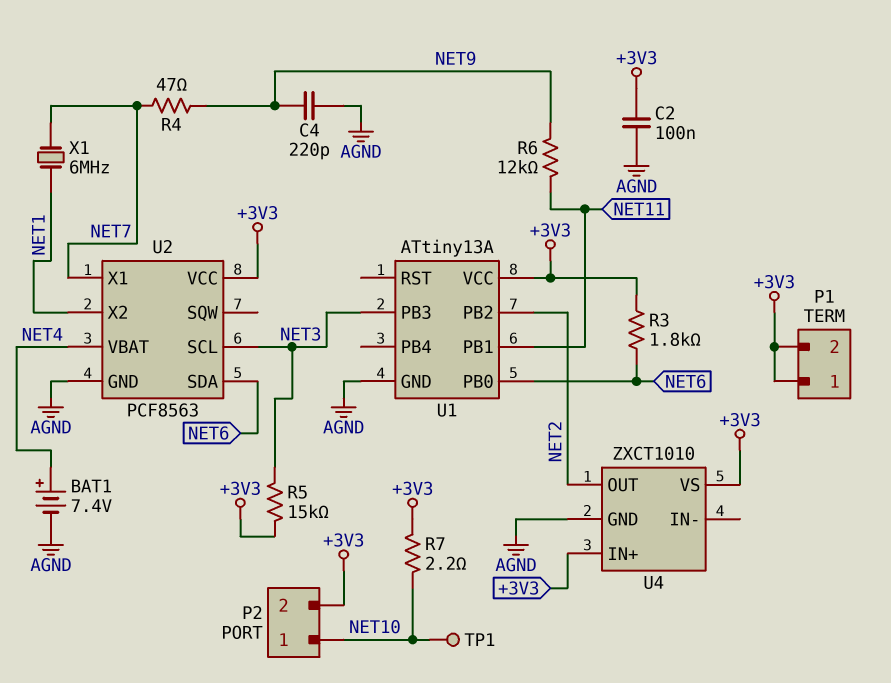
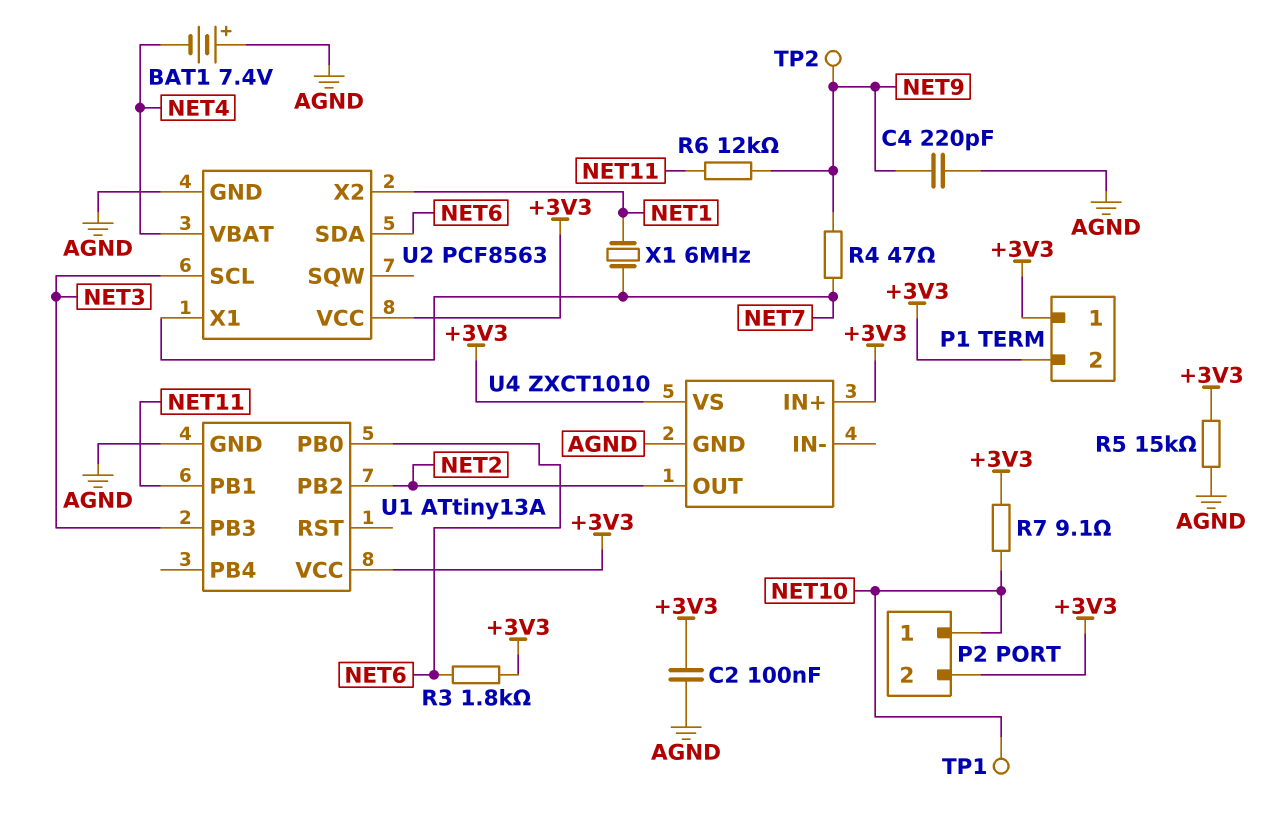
BAT1: 7.4V (plus NET4, minus AGND) -> 7.4V (plus AGND, minus NET4)
R5: 15k (+3V3, NET3) -> 15k (+3V3, AGND)
R7: 2.2 (+3V3, NET10) -> 9.1 (+3V3, NET10)
TP2: none -> test point (NET9)

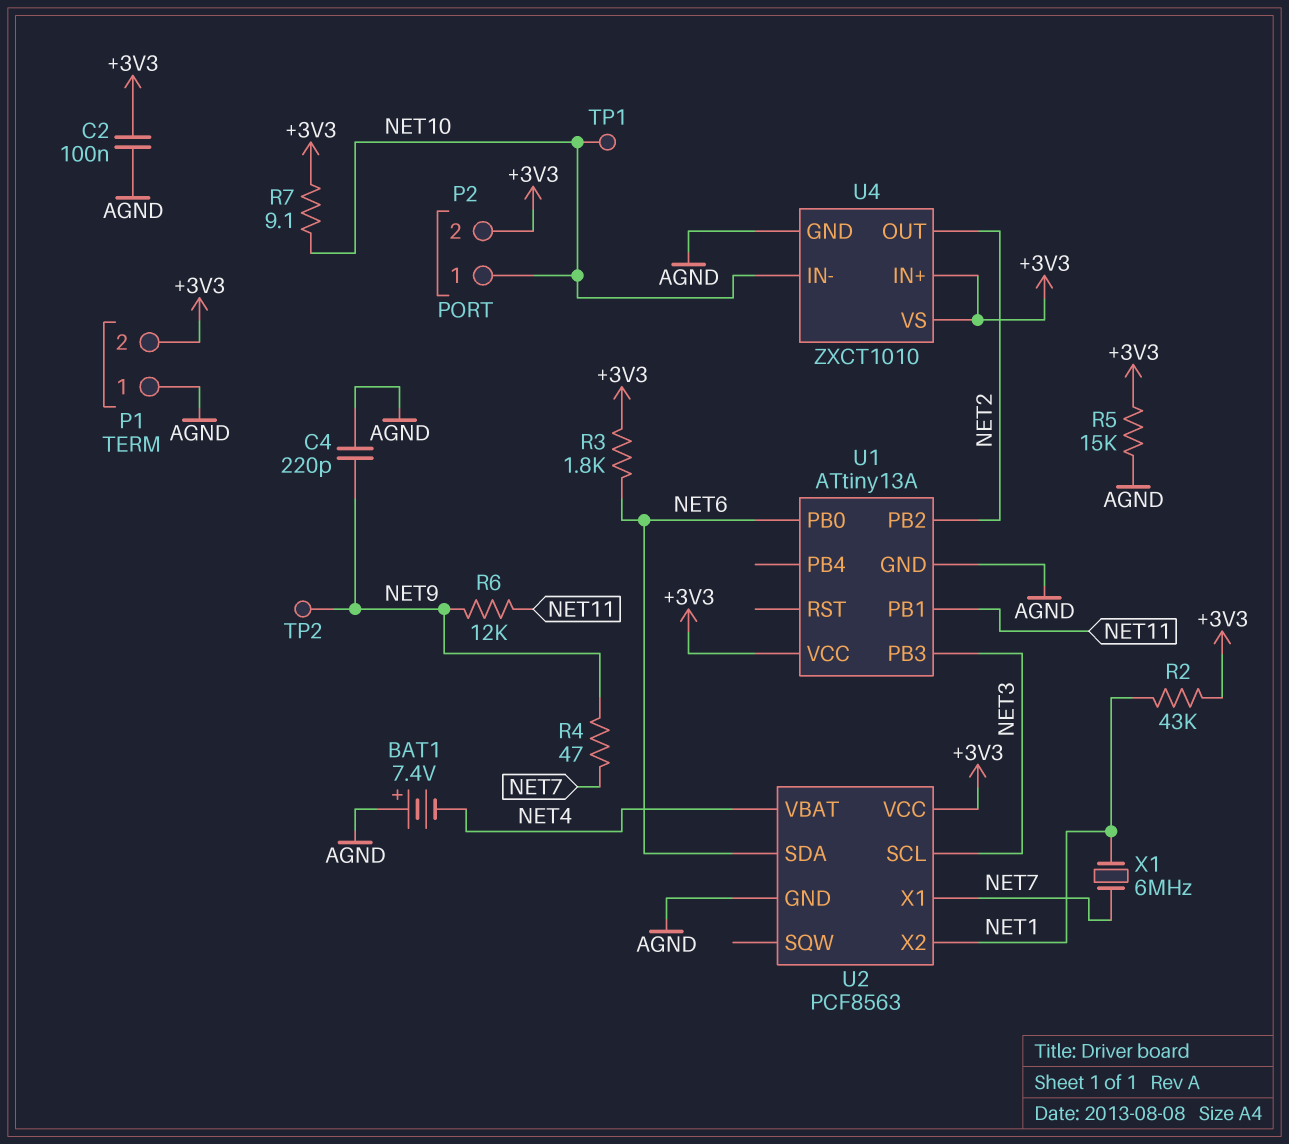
P1 pin 1: +3V3 -> AGND
R2: none -> 43k (+3V3, NET1)
U4 pin IN-: none -> NET10

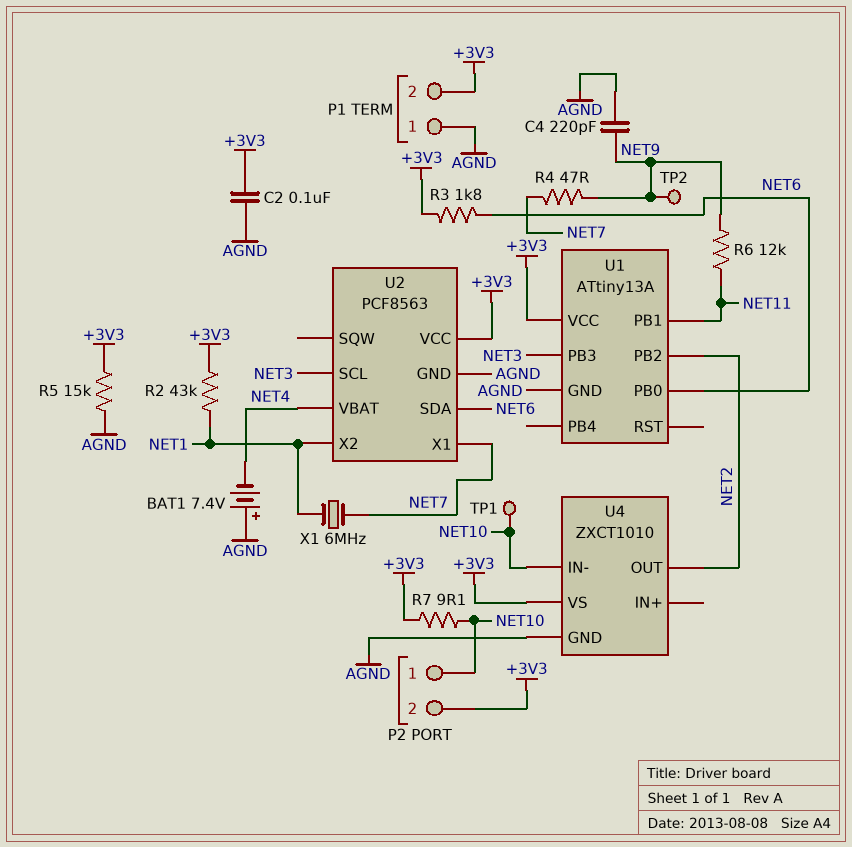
U4 pin IN+: +3V3 -> none

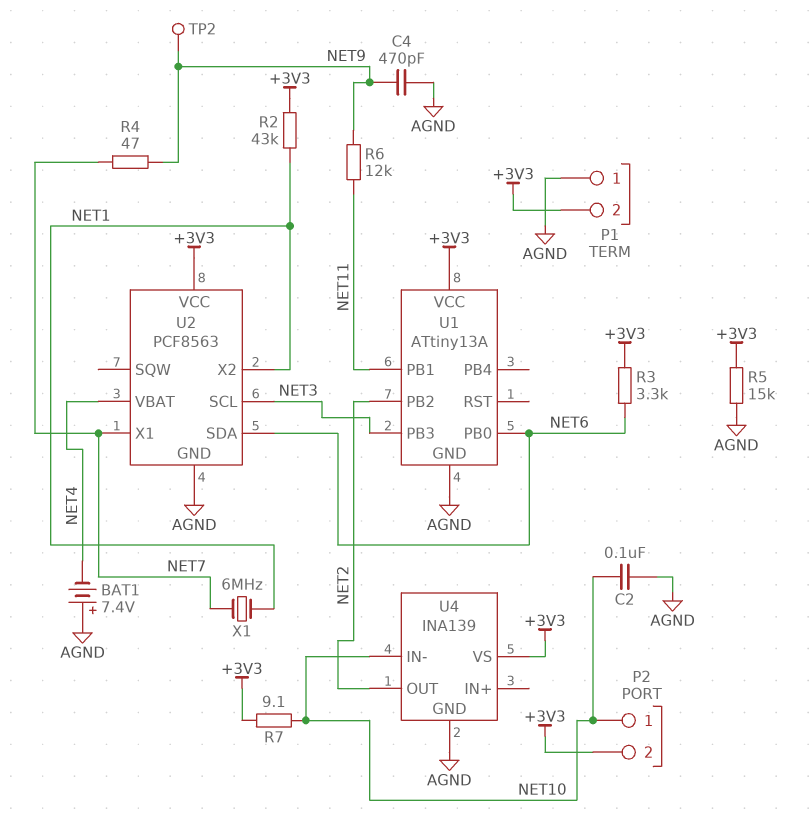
C2: 100nF (+3V3, AGND) -> 100nF (AGND, NET10)
C4: 220pF (AGND, NET9) -> 470pF (AGND, NET9)
R3: 1.8k (+3V3, NET6) -> 3.3k (+3V3, NET6)
TP1: test point (NET10) -> none
U4: ZXCT1010 -> INA139

